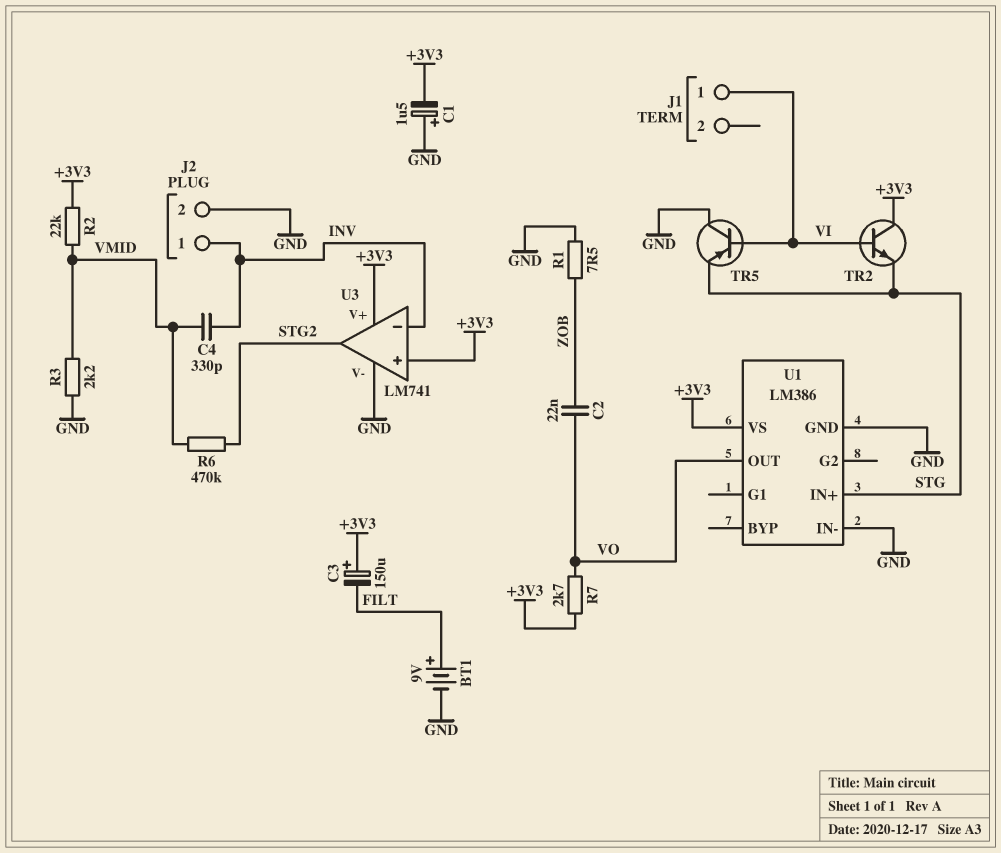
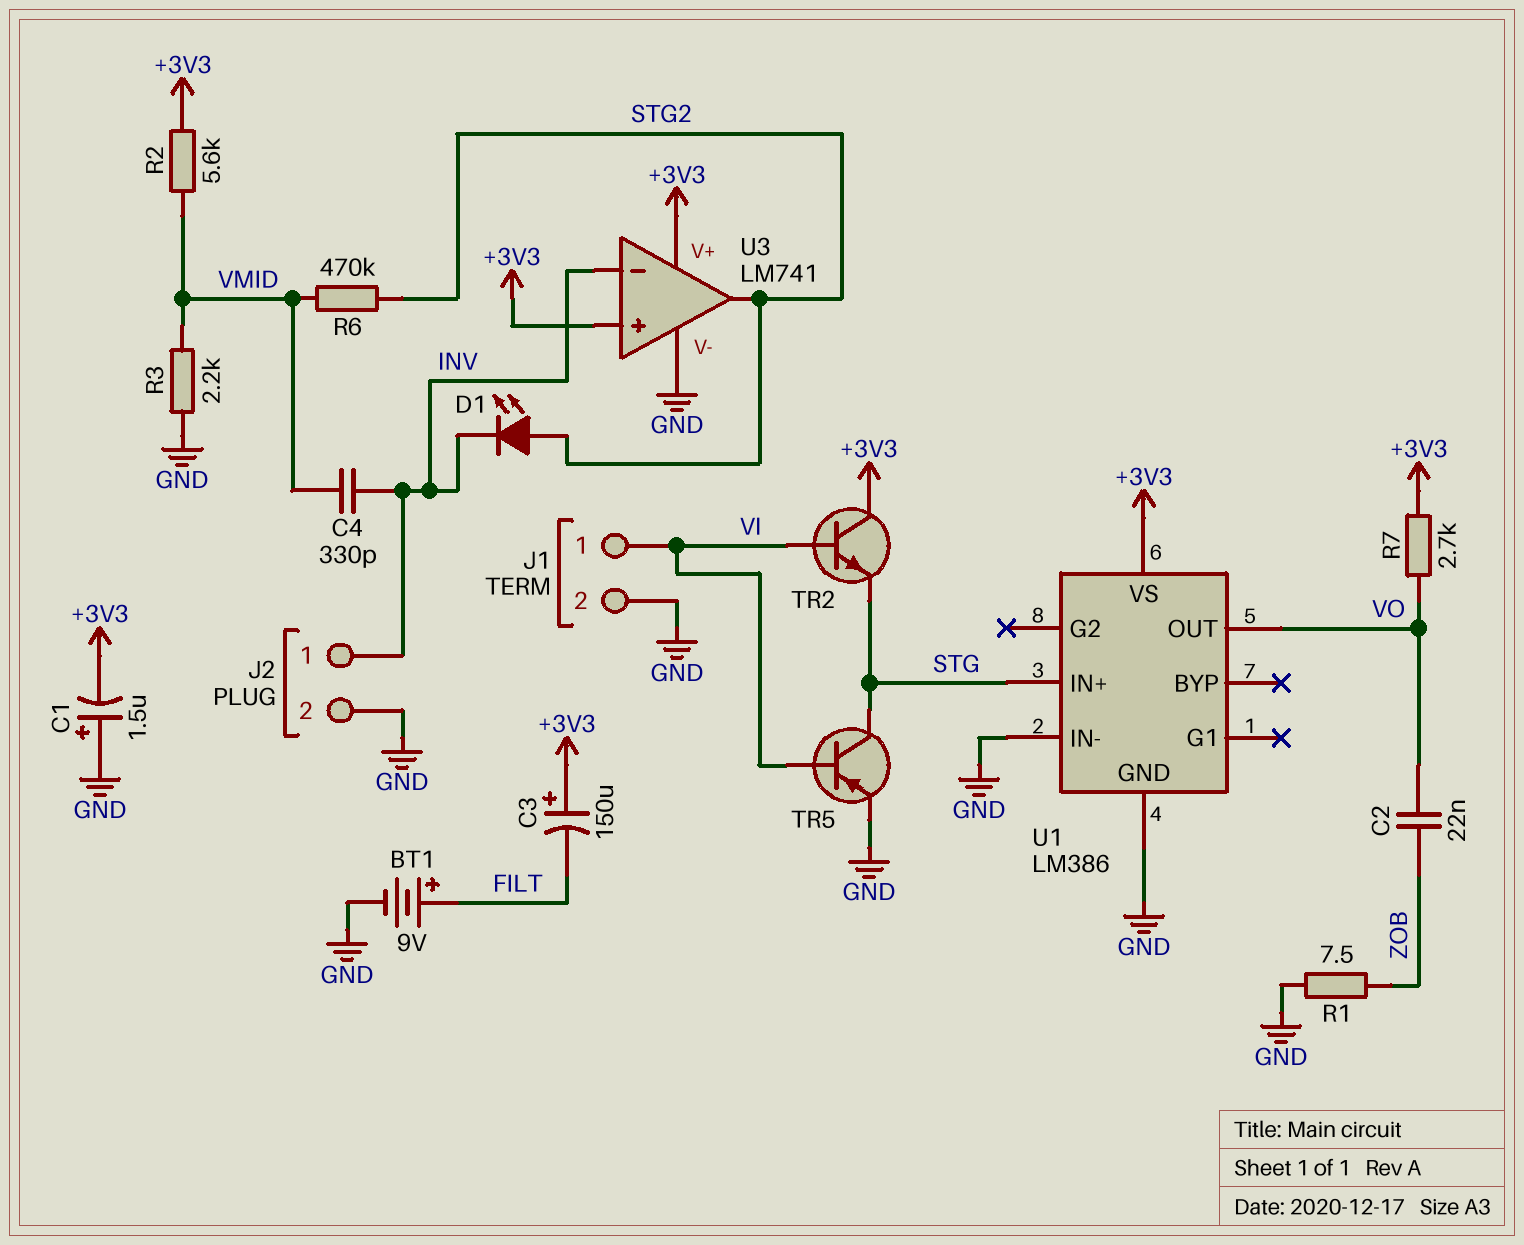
D1: none -> LED (A STG2, K INV)
J1 pin 2: none -> GND
R2: 22k (+3V3, VMID) -> 5.6k (+3V3, VMID)
TR5: PNP (B VI, C GND, E STG) -> PNP (B VI, C STG, E GND)

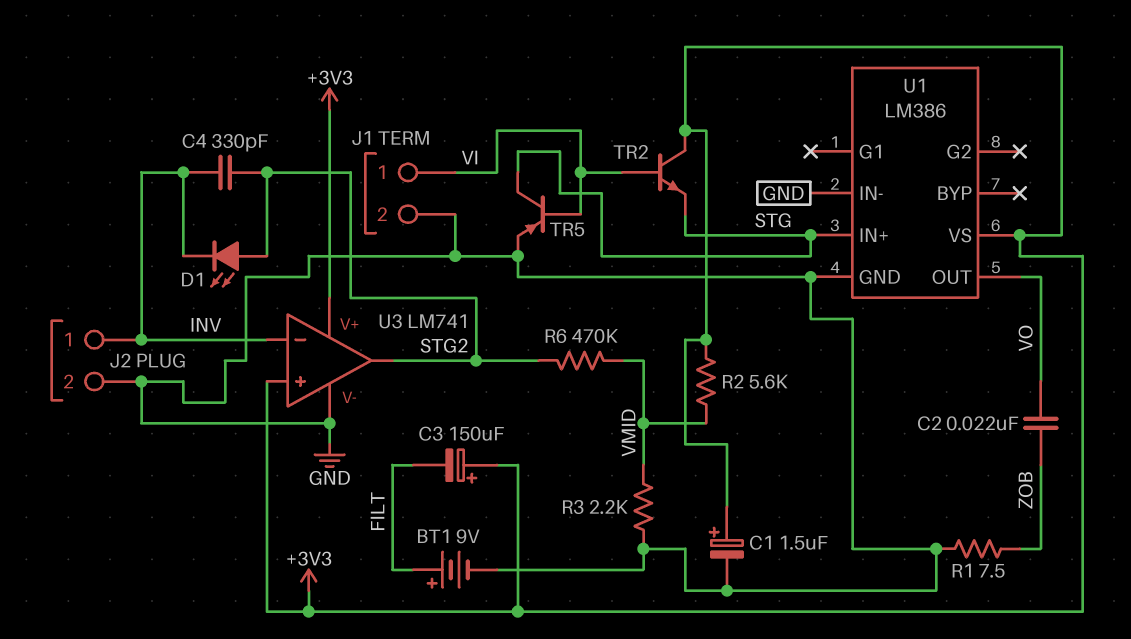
C1: 1.5uF (plus GND, minus +3V3) -> 1.5uF (plus +3V3, minus GND)
C4: 330pF (INV, VMID) -> 330pF (INV, STG2)
R7: 2.7k (+3V3, VO) -> none

